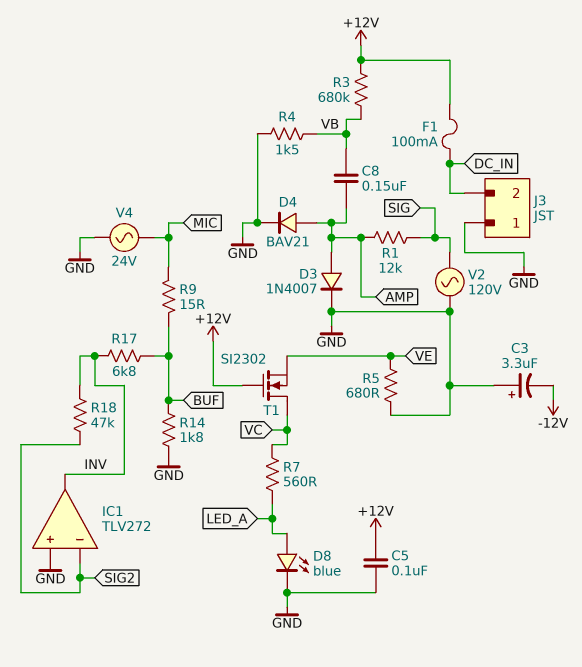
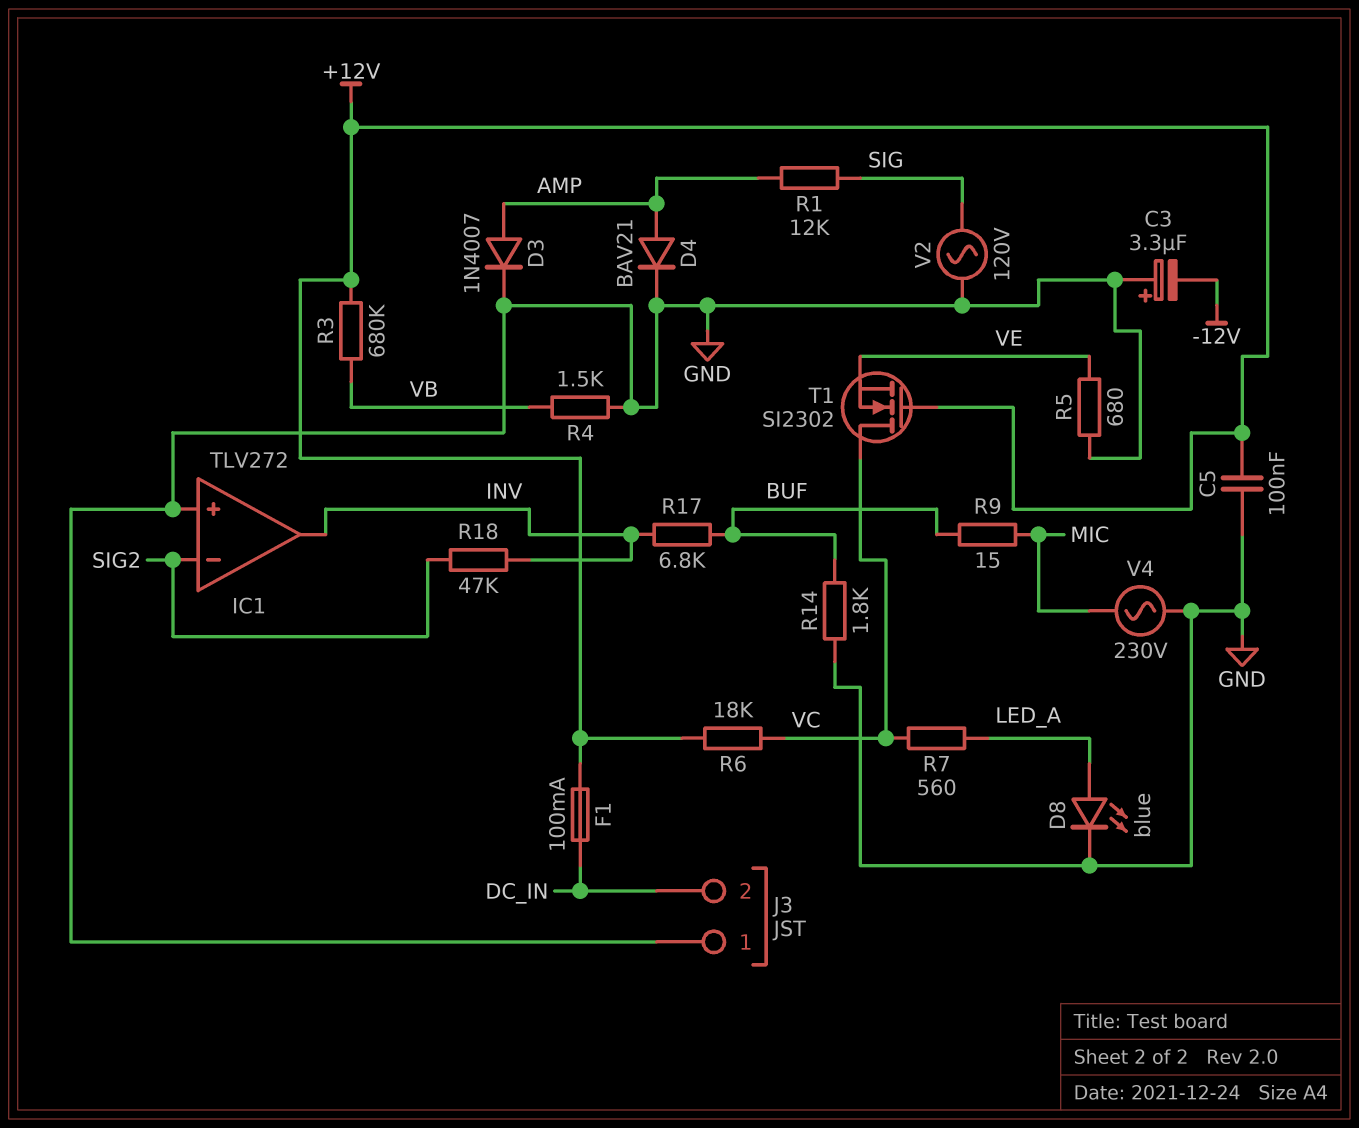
C8: 150nF (AMP, VB) -> none
R6: none -> 18k (+12V, VC)
V4: AC 24V (GND, MIC) -> AC 230V (GND, MIC)

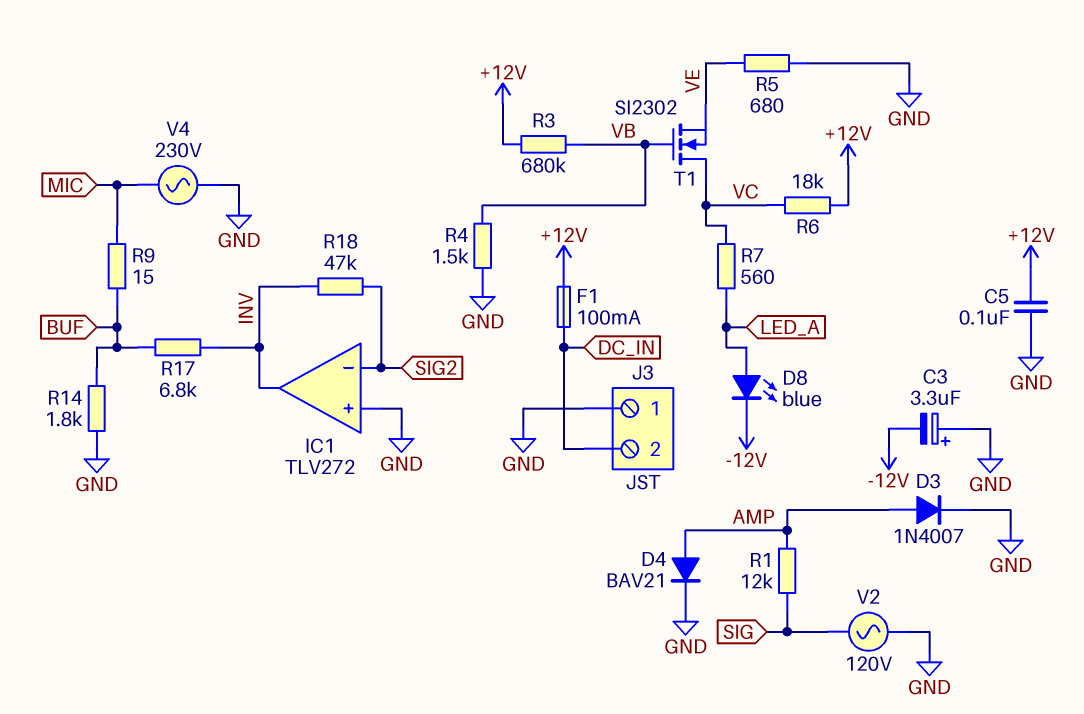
D8: LED blue (A LED_A, K GND) -> LED blue (A LED_A, K -12V)
T1: NMOS SI2302 (G +12V, D VC, S VE) -> NMOS SI2302 (G VB, D VC, S VE)

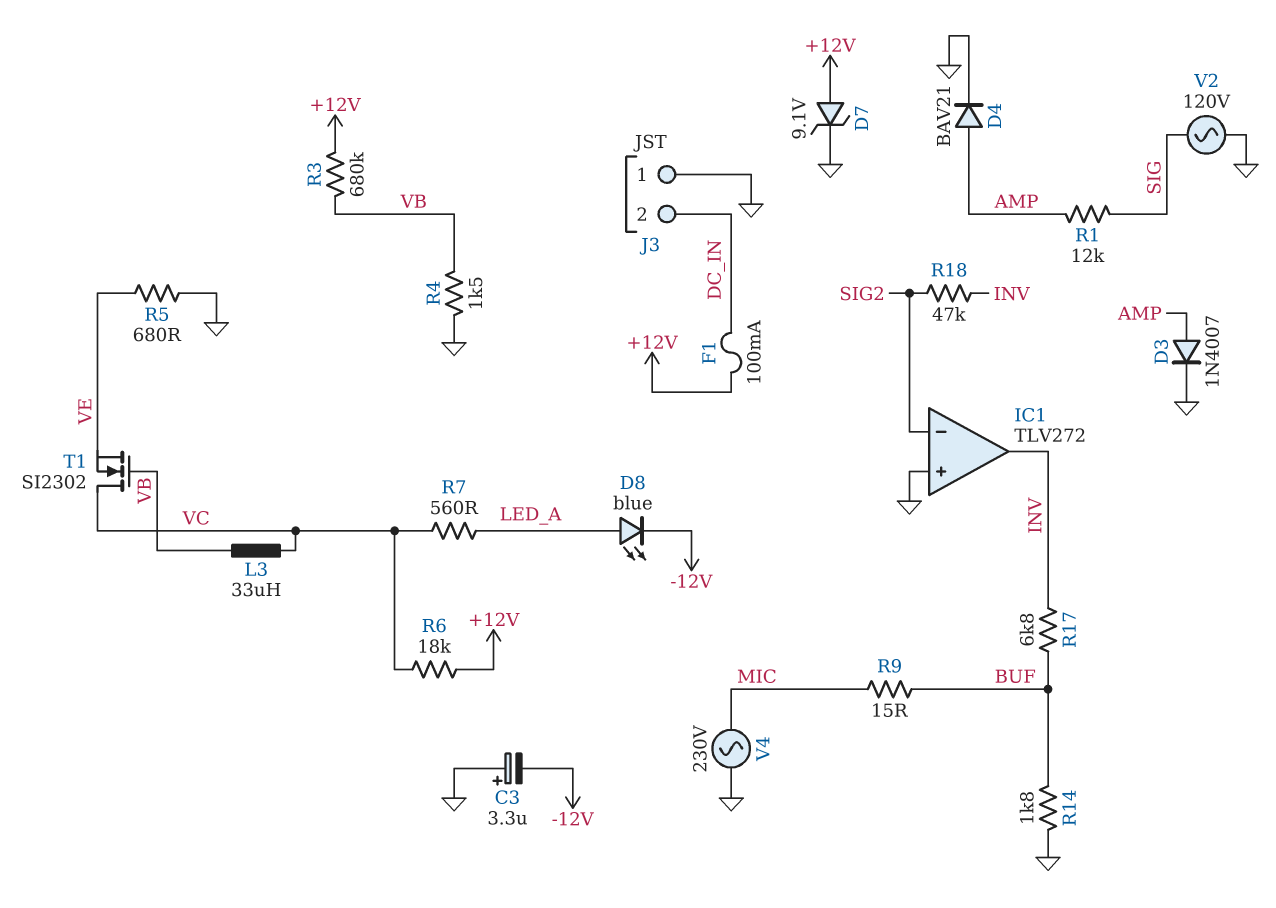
C5: 100nF (+12V, GND) -> none
D7: none -> zener 9.1V (A +12V, K GND)
L3: none -> 33uH (VB, VC)

